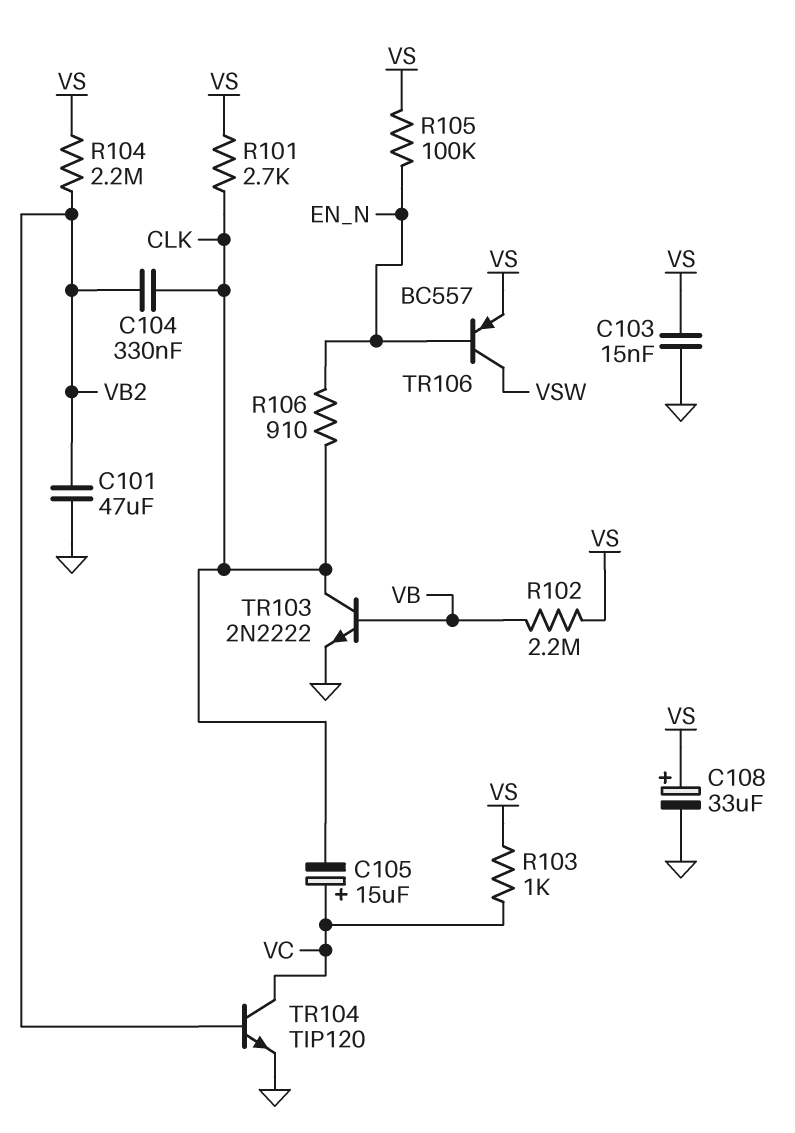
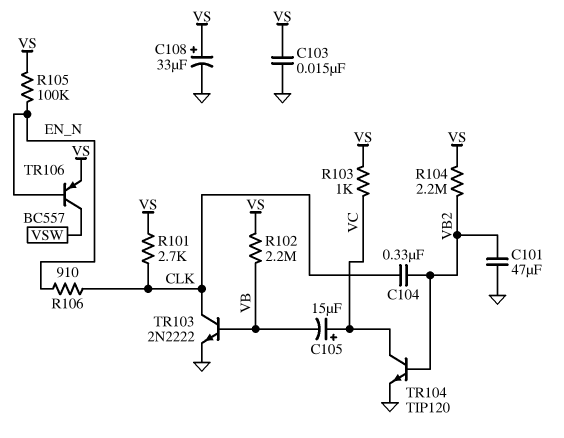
C105: 15uF (plus VC, minus CLK) -> 15uF (plus VC, minus VB)

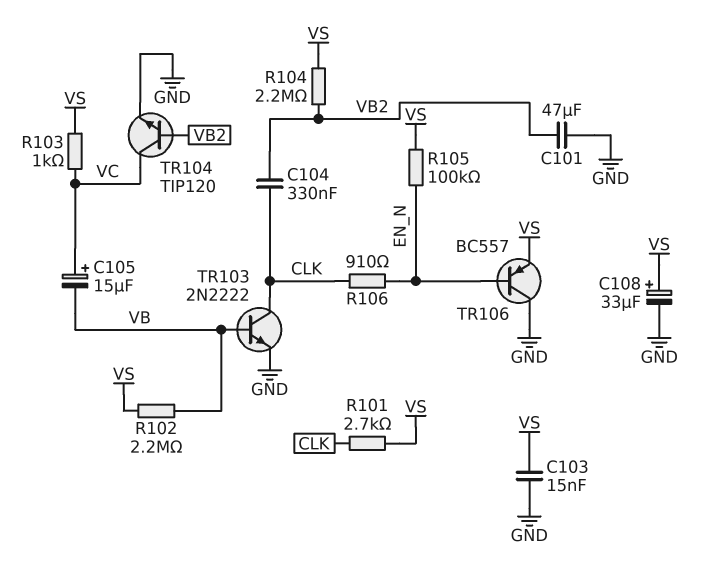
TR106: PNP BC557 (B EN_N, C VSW, E VS) -> PNP BC557 (B EN_N, C GND, E VS)

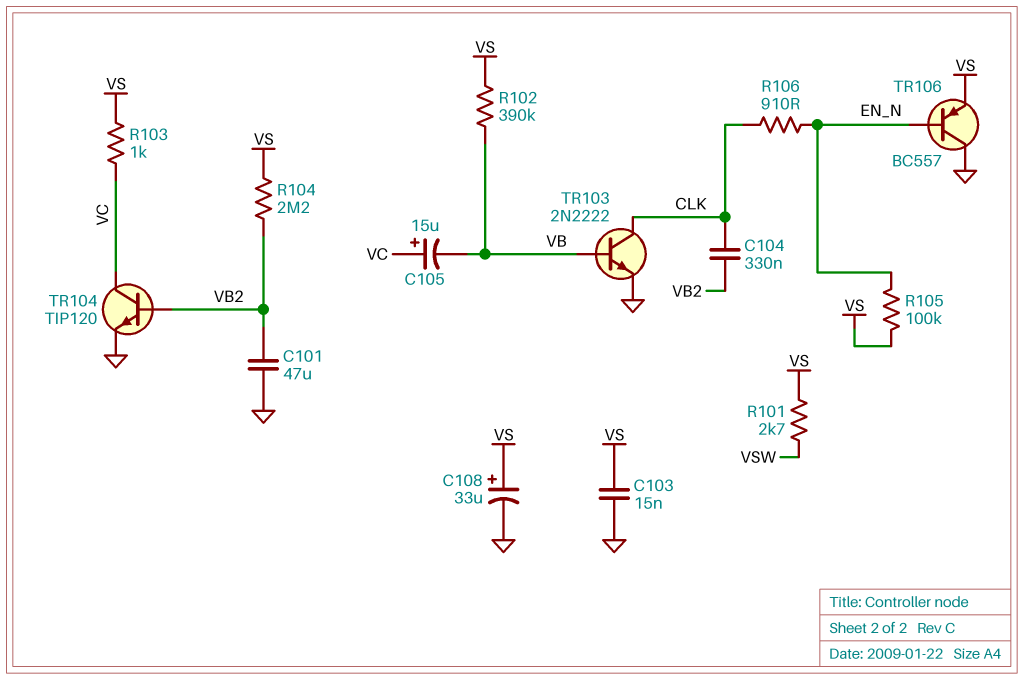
R101: 2.7k (CLK, VS) -> 2.7k (VS, VSW)
R102: 2.2M (VB, VS) -> 390k (VB, VS)

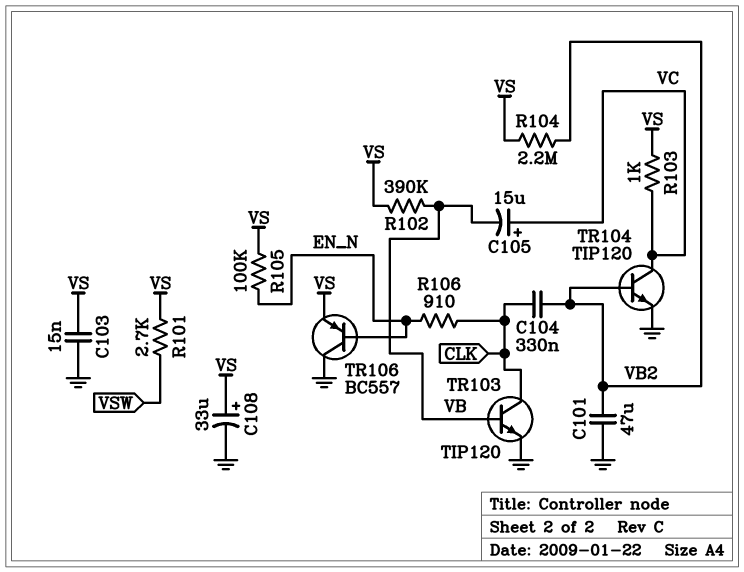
TR103: NPN 2N2222 (B VB, C CLK, E GND) -> NPN TIP120 (B VB, C CLK, E GND)

